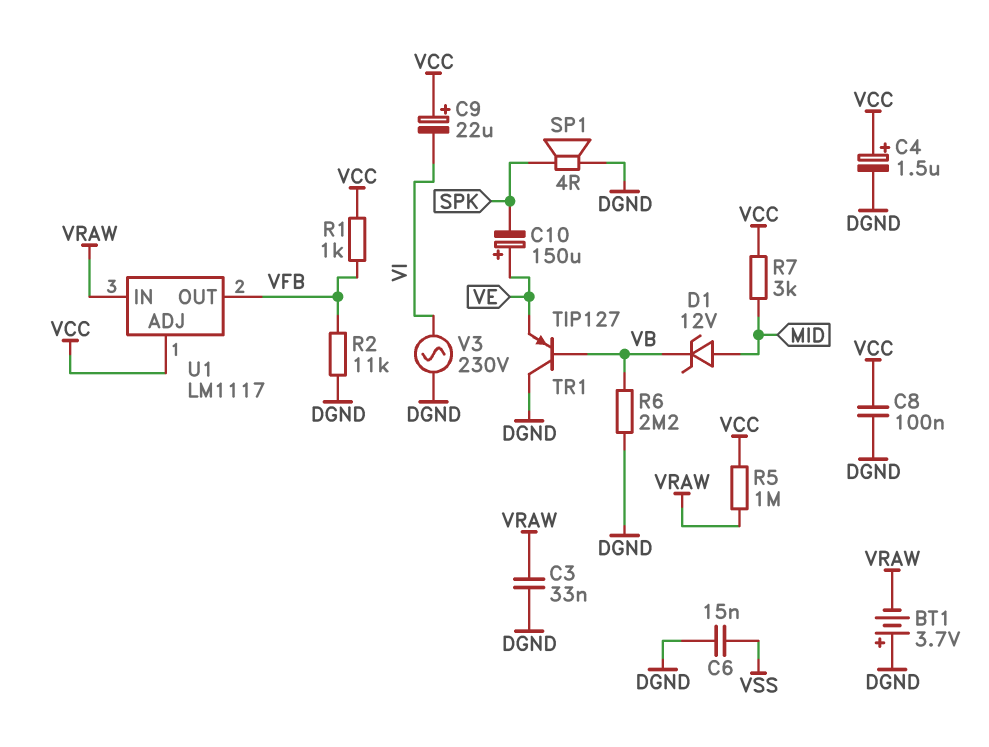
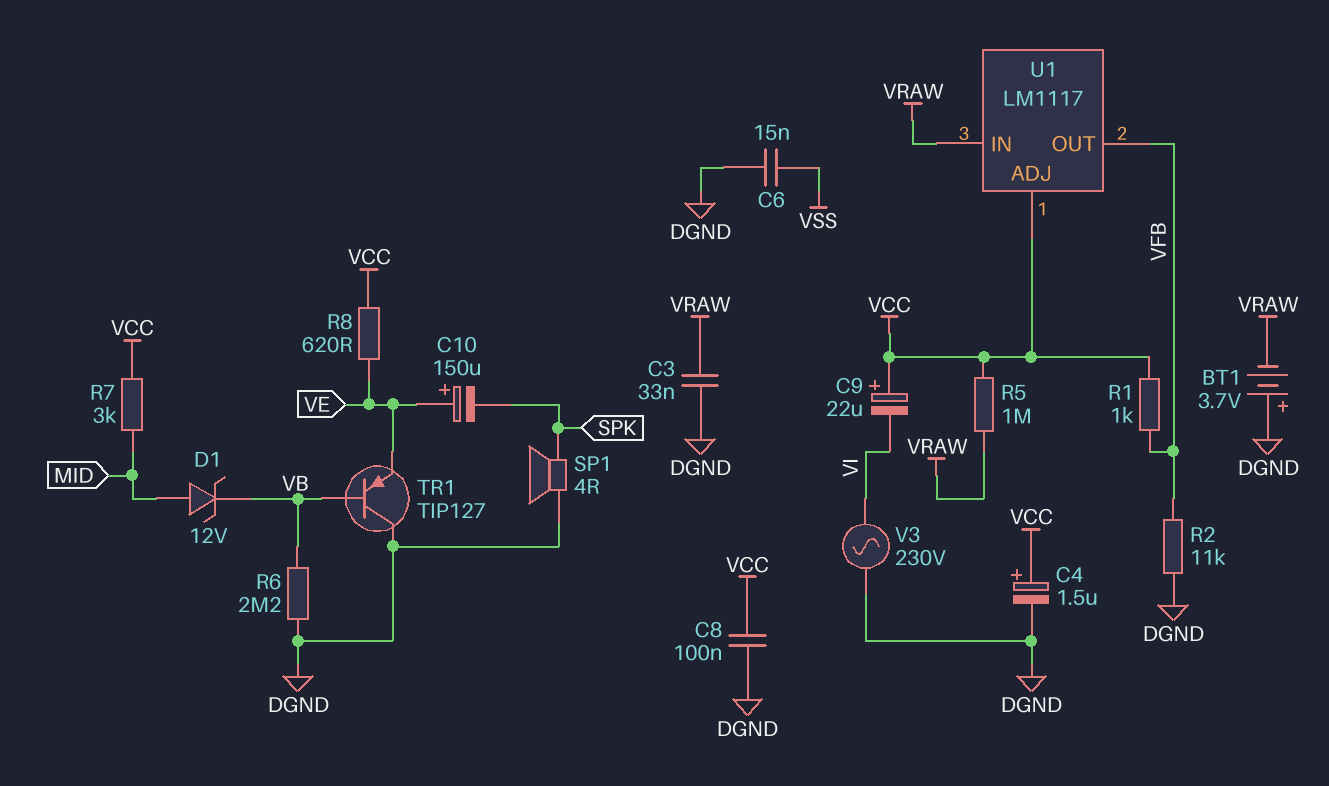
R8: none -> 620 (VCC, VE)

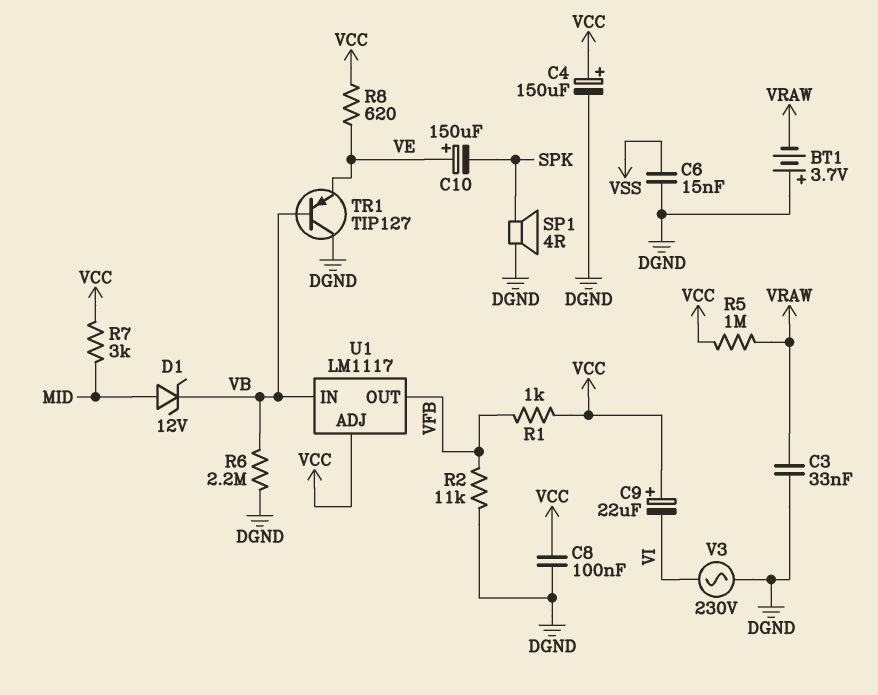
C4: 1.5uF (plus VCC, minus DGND) -> 150uF (plus VCC, minus DGND)
U1 pin IN: VRAW -> VB

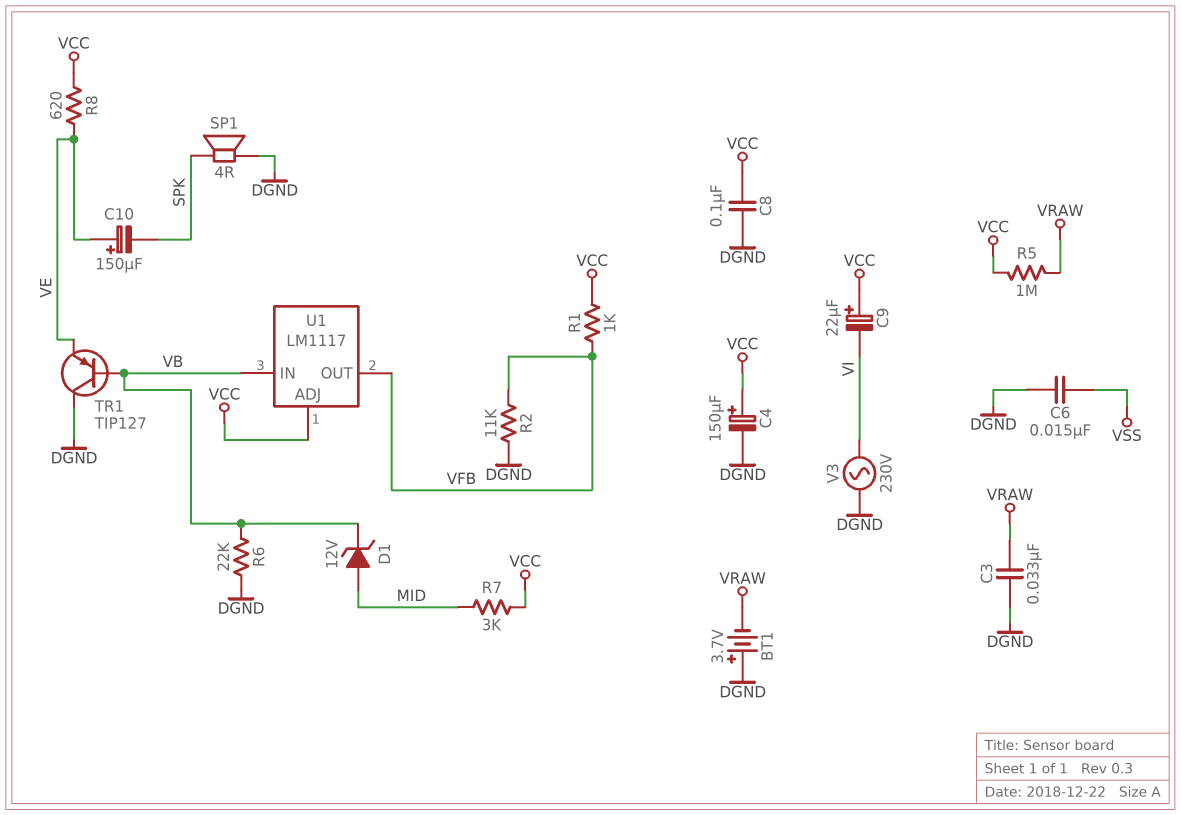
R6: 2.2M (DGND, VB) -> 22k (DGND, VB)

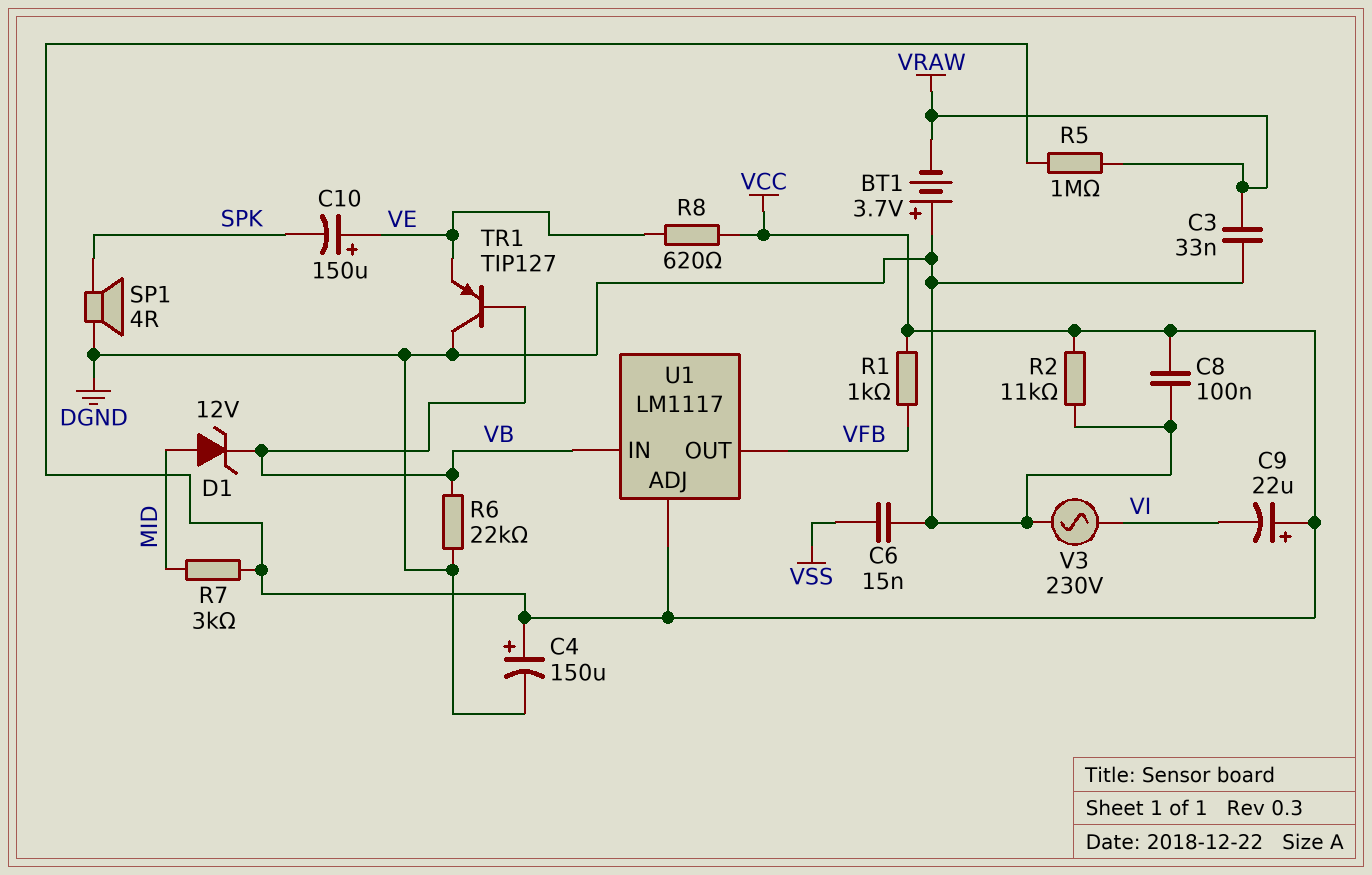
R2: 11k (DGND, VFB) -> 11k (DGND, VCC)

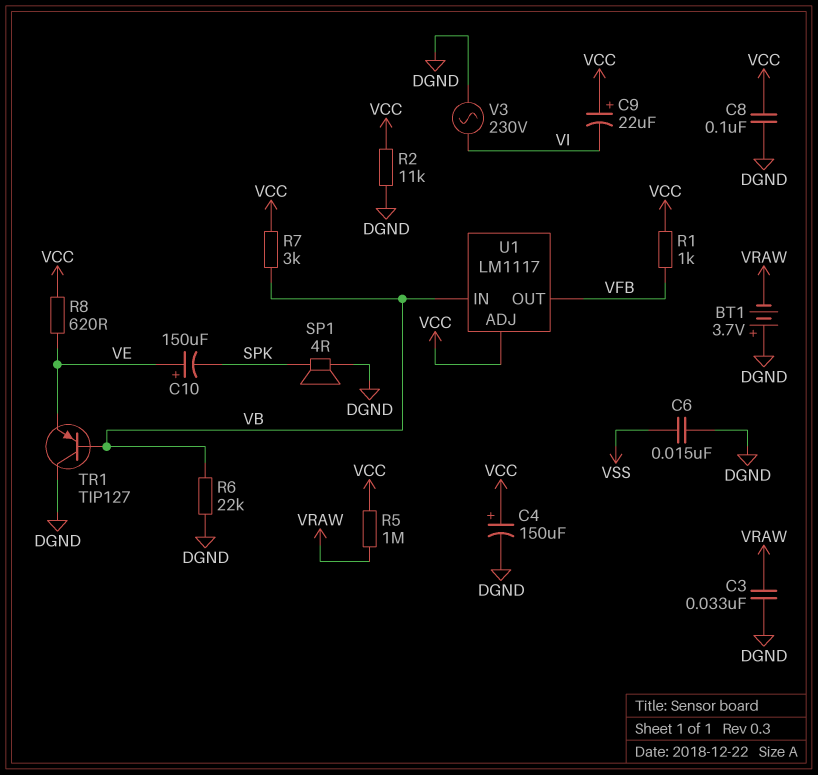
D1: zener 12V (A MID, K VB) -> none
R7: 3k (MID, VCC) -> 3k (VB, VCC)

